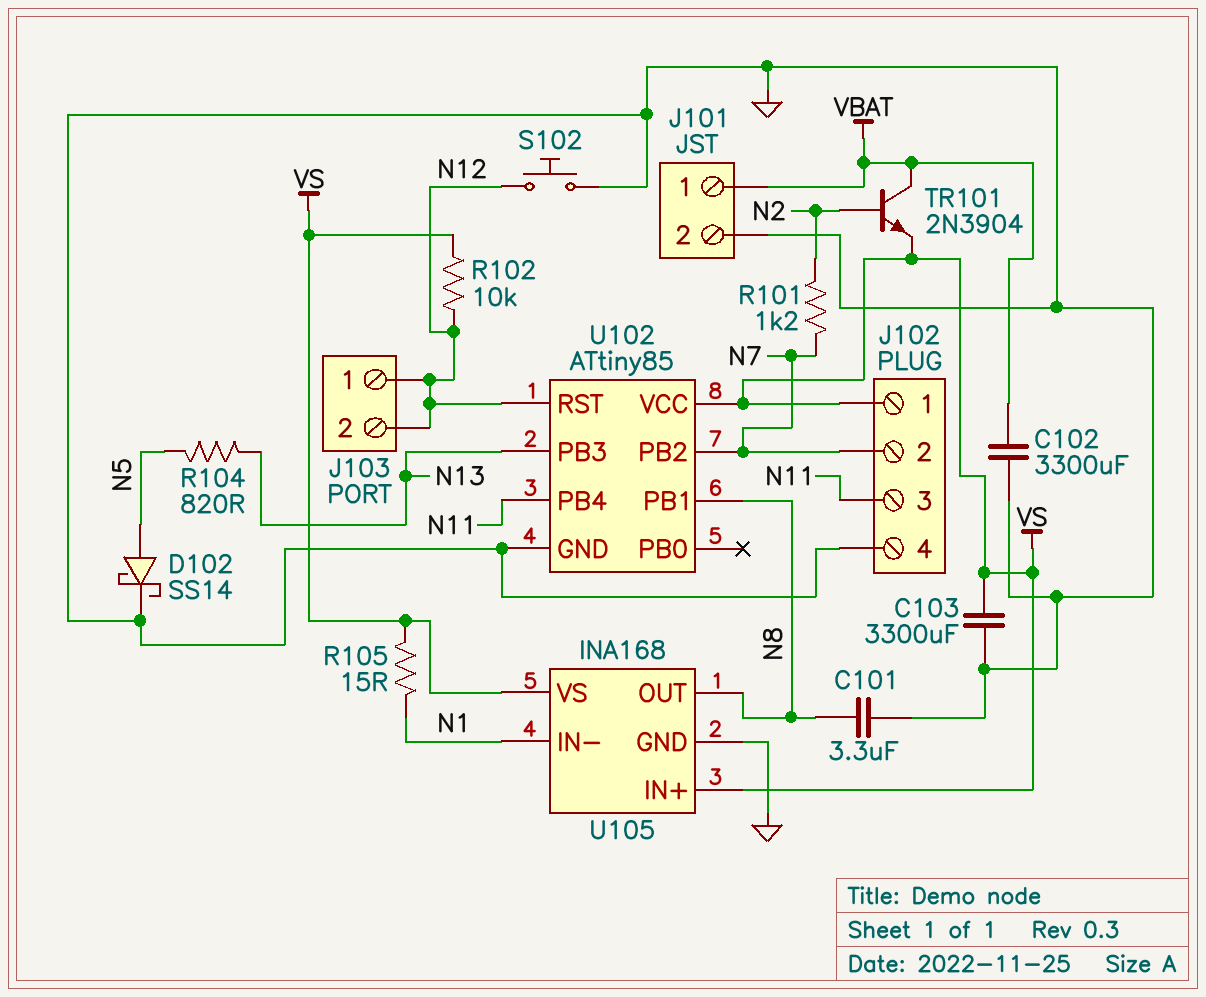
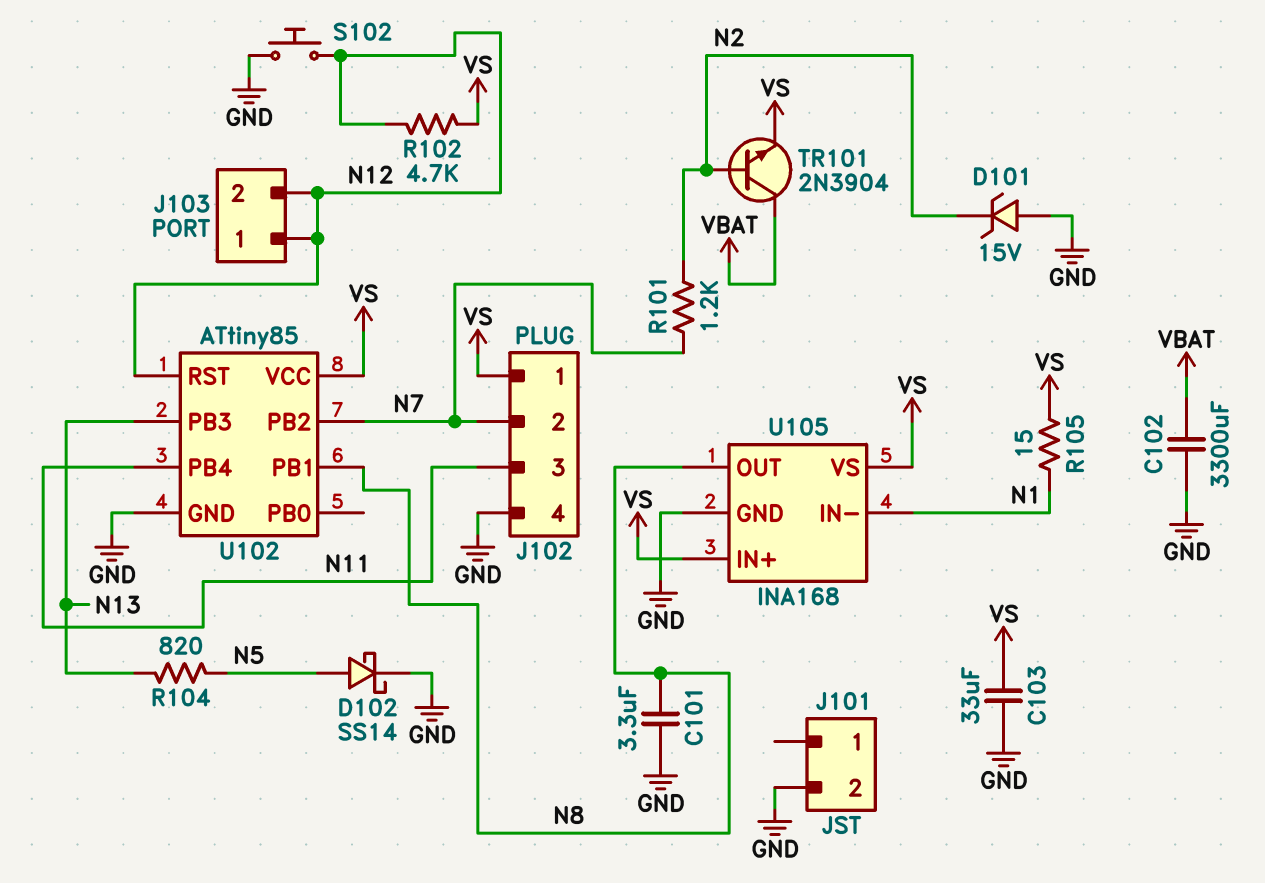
C103: 3300uF (GND, VS) -> 33uF (GND, VS)
D101: none -> zener 15V (A GND, K N2)
J101 pin 1: VBAT -> none
R102: 10k (N12, VS) -> 4.7k (N12, VS)

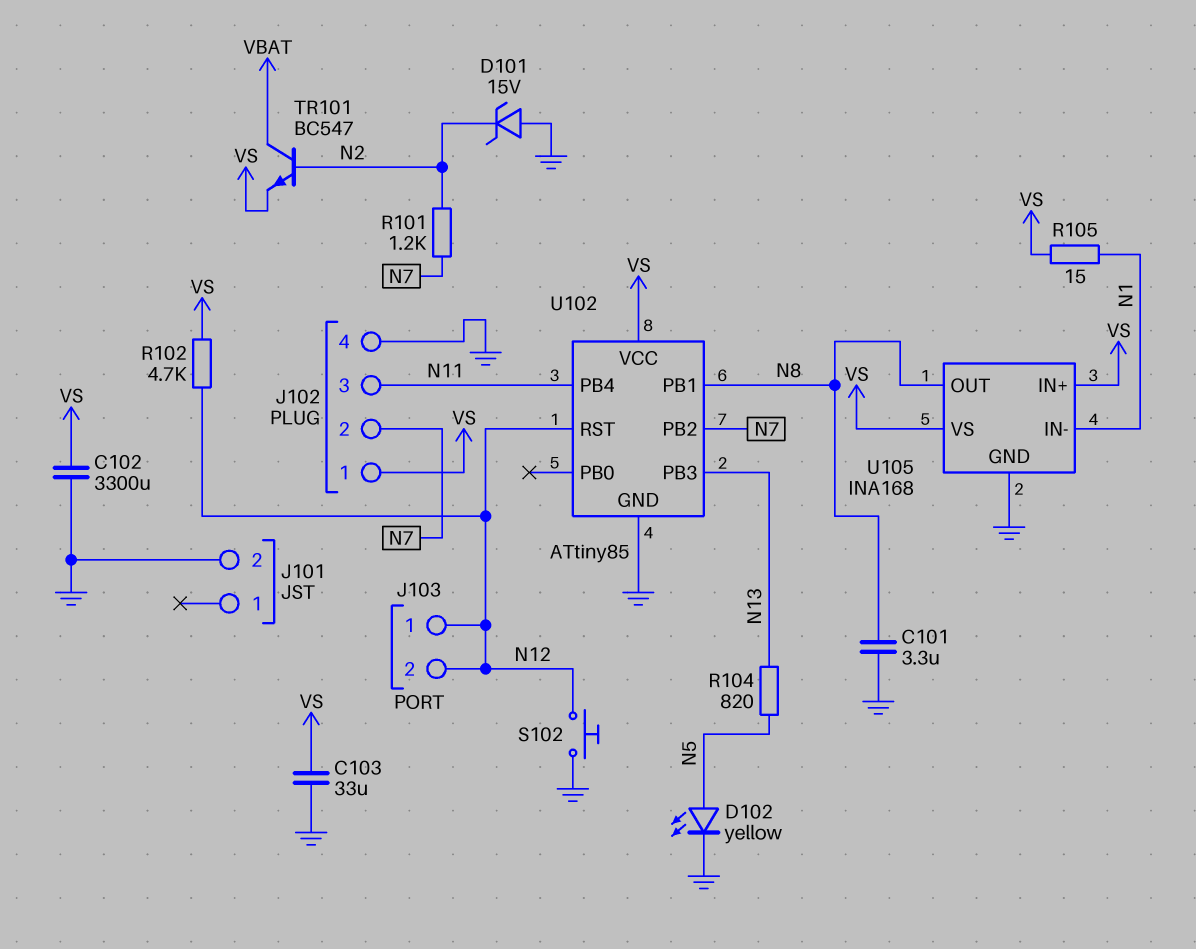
C102: 3300uF (GND, VBAT) -> 3300uF (GND, VS)
D102: schottky SS14 (A N5, K GND) -> LED yellow (A N5, K GND)
TR101: NPN 2N3904 (B N2, C VBAT, E VS) -> NPN BC547 (B N2, C VBAT, E VS)

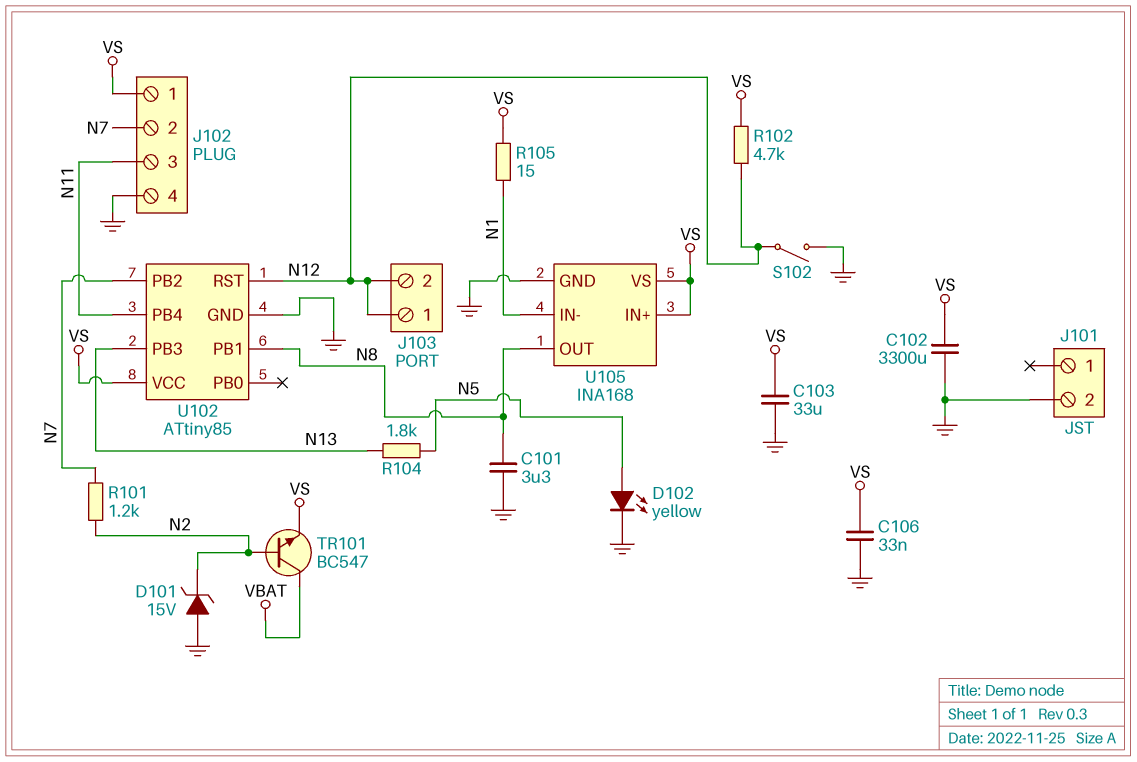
C106: none -> 33nF (GND, VS)
R104: 820 (N5, N13) -> 1.8k (N5, N13)
S102: button (GND, N12) -> switch (GND, N12)

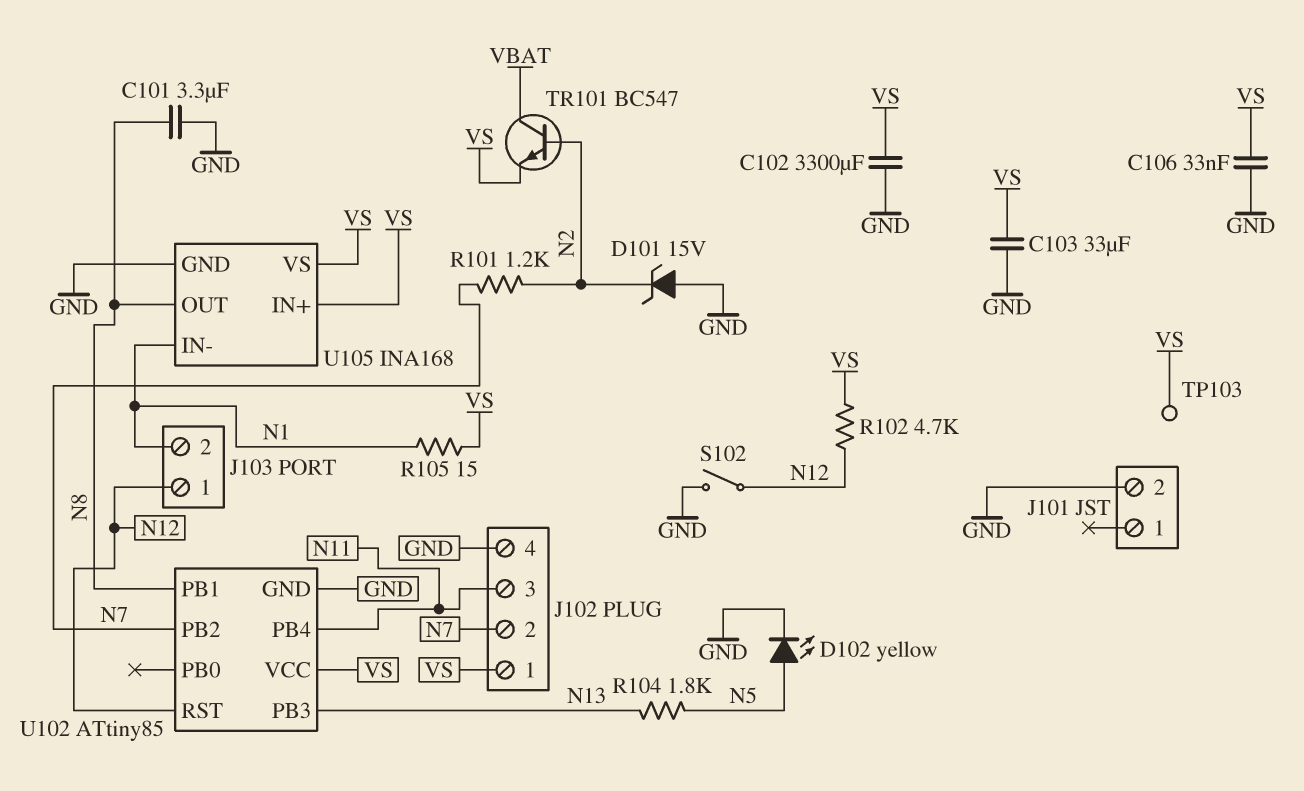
J103 pin 2: N12 -> N1
TP103: none -> test point (VS)

